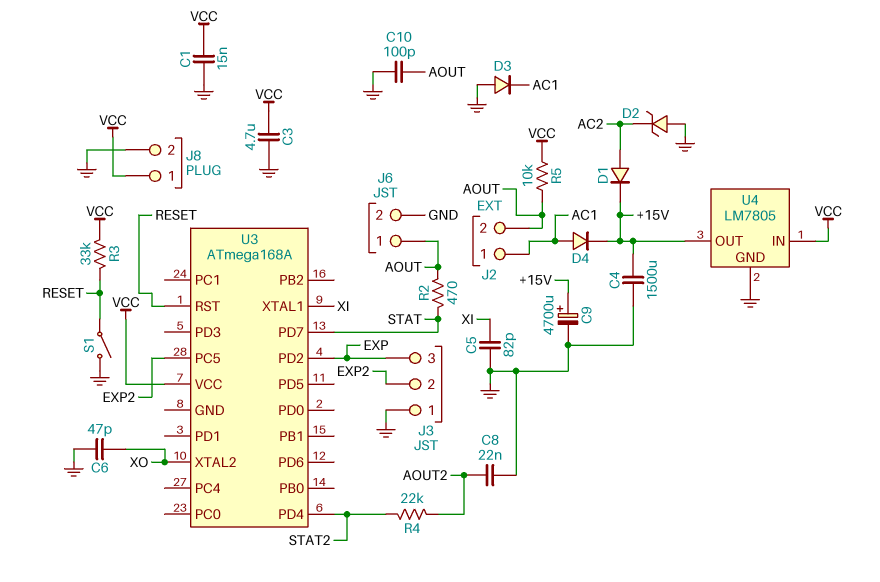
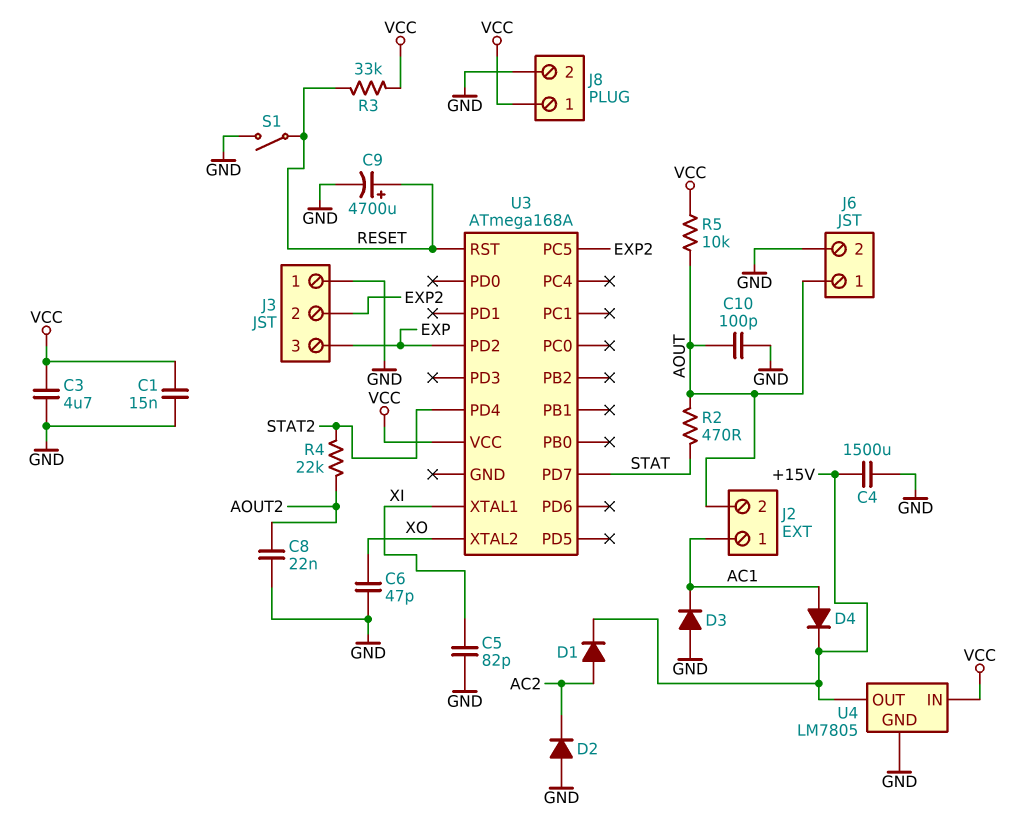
C9: 4700uF (plus +15V, minus GND) -> 4700uF (plus RESET, minus GND)
D2: zener (A GND, K AC2) -> diode (A GND, K AC2)

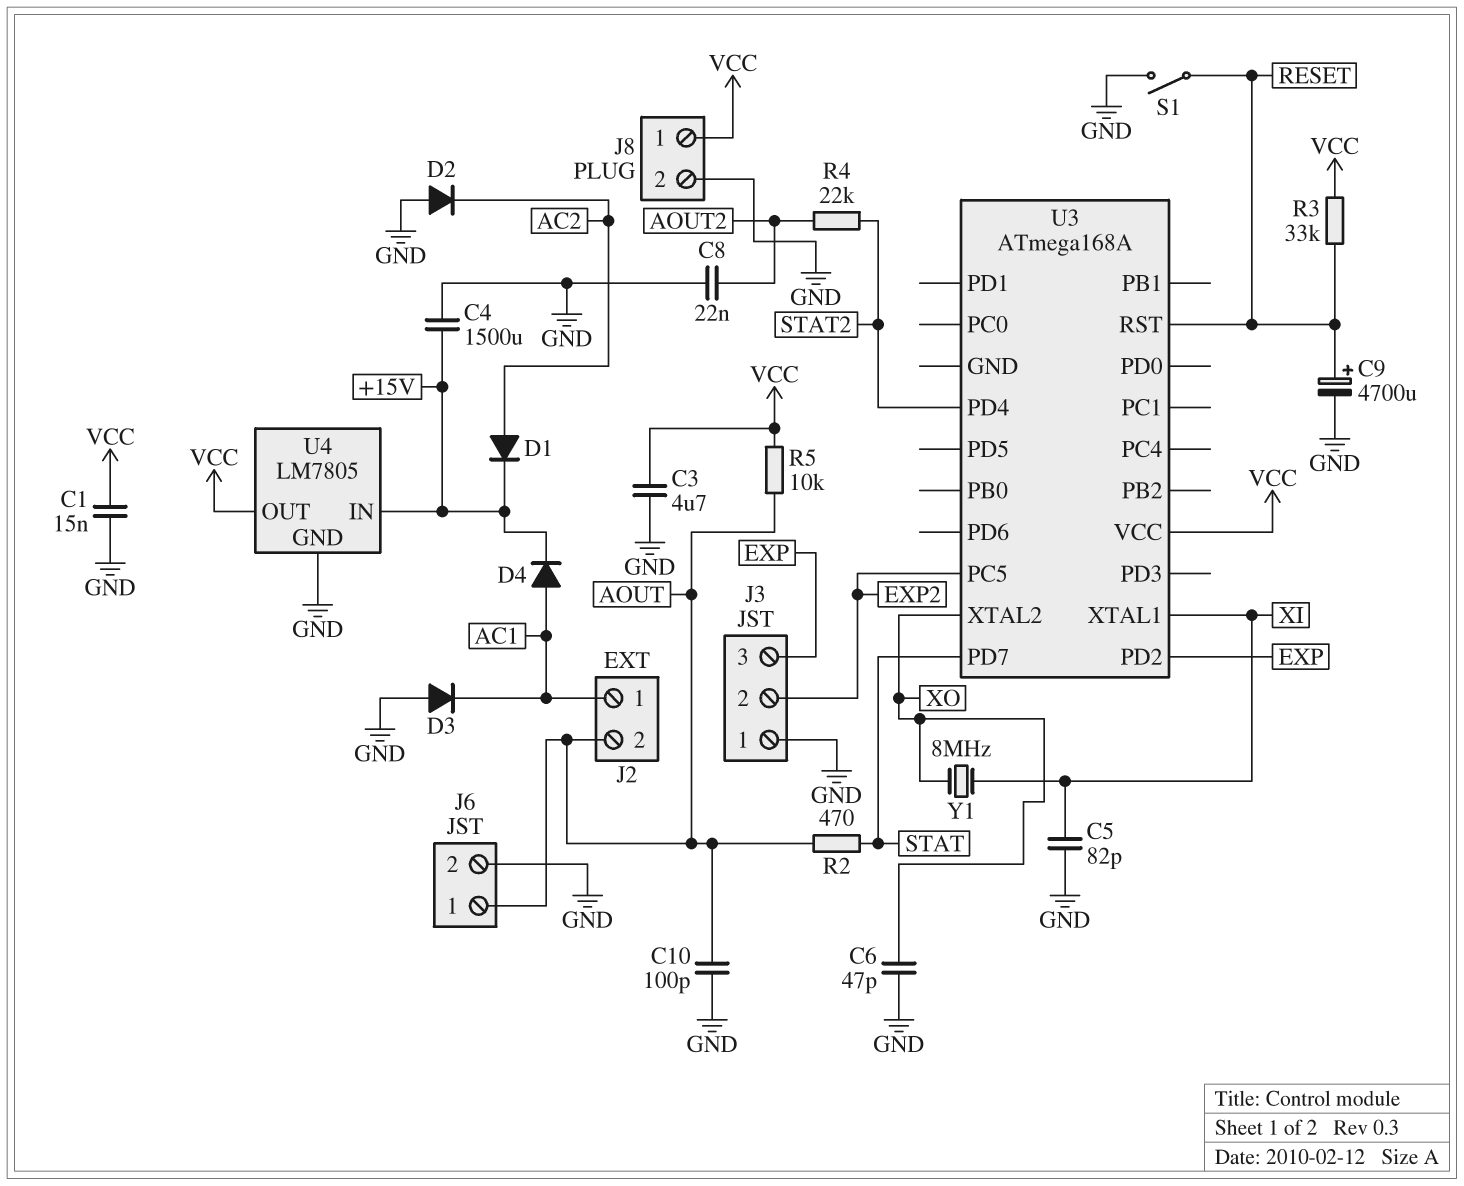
U4 pin IN: VCC -> +15V
U4 pin OUT: +15V -> VCC
Y1: none -> 8MHz (XI, XO)

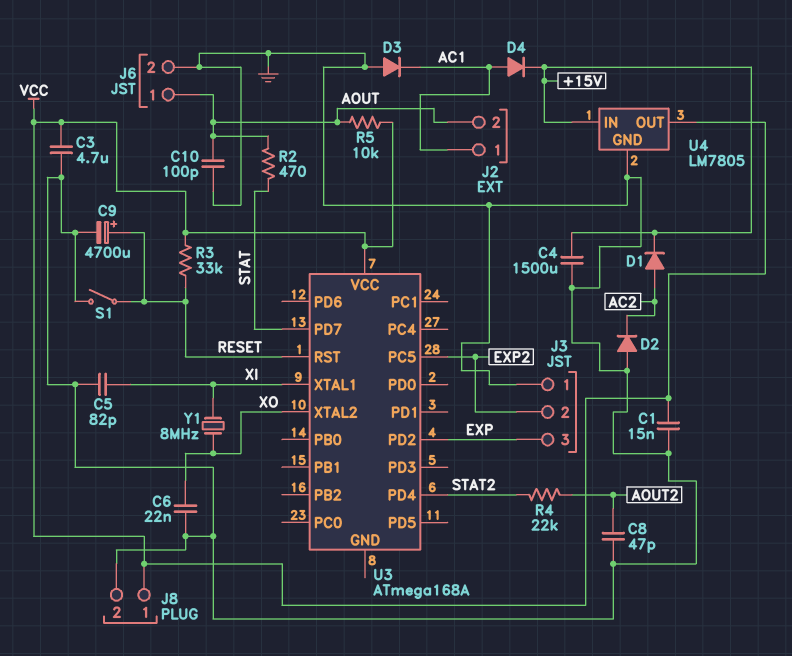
C6: 47pF (GND, XO) -> 22nF (GND, XO)
C8: 22nF (AOUT2, GND) -> 47pF (AOUT2, GND)

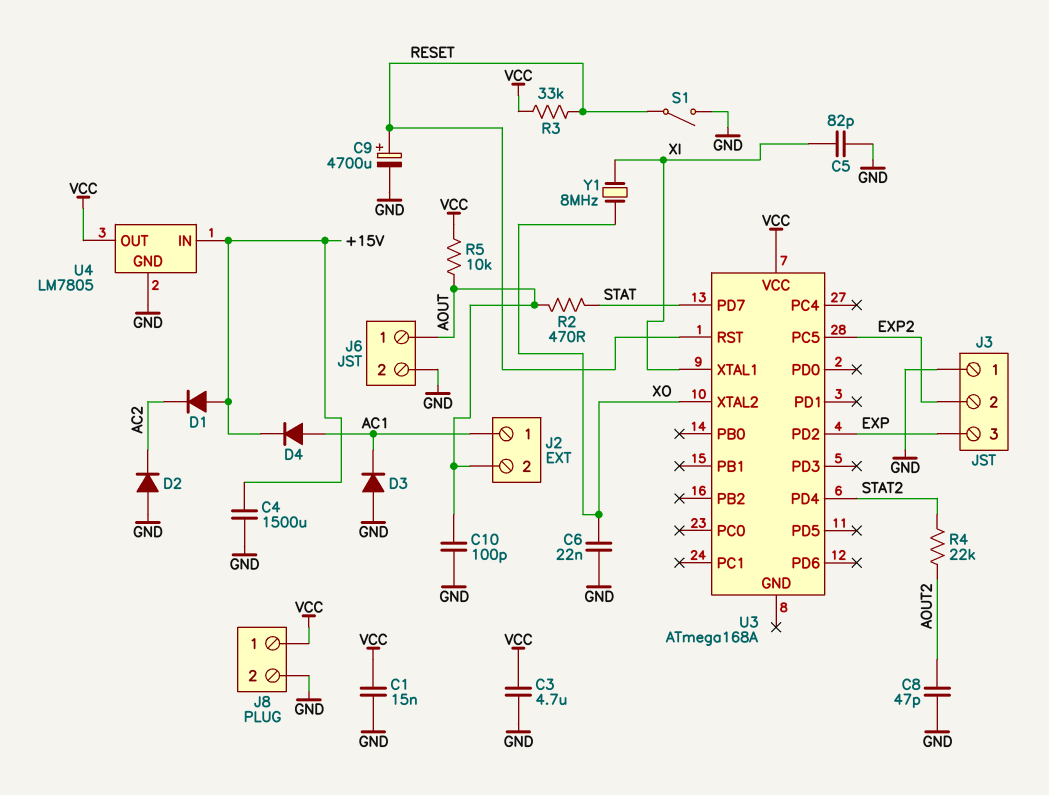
D1: diode (A AC2, K +15V) -> diode (A +15V, K AC2)

